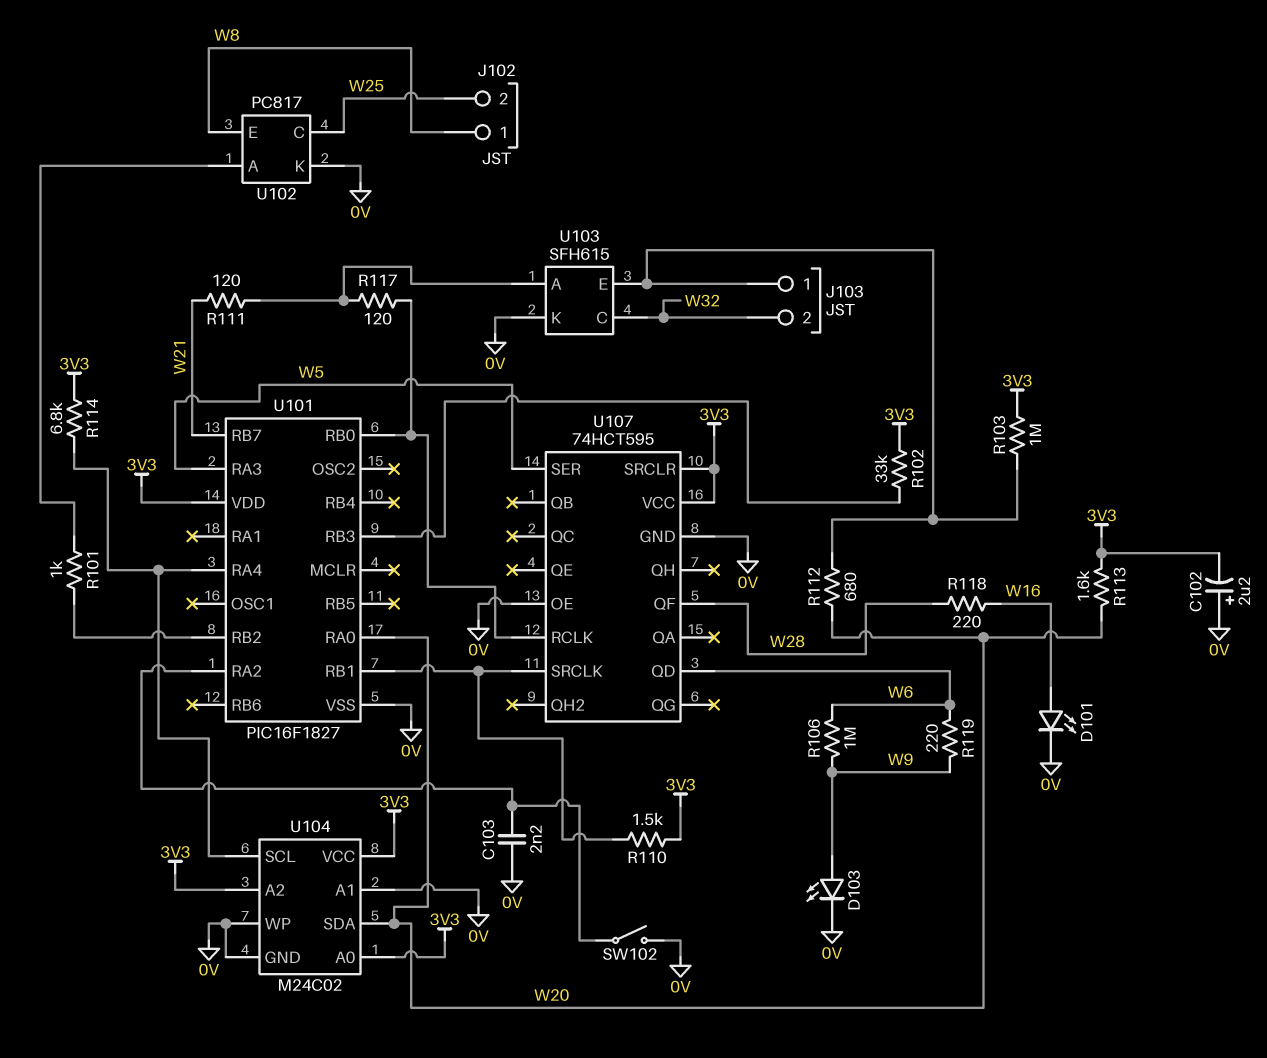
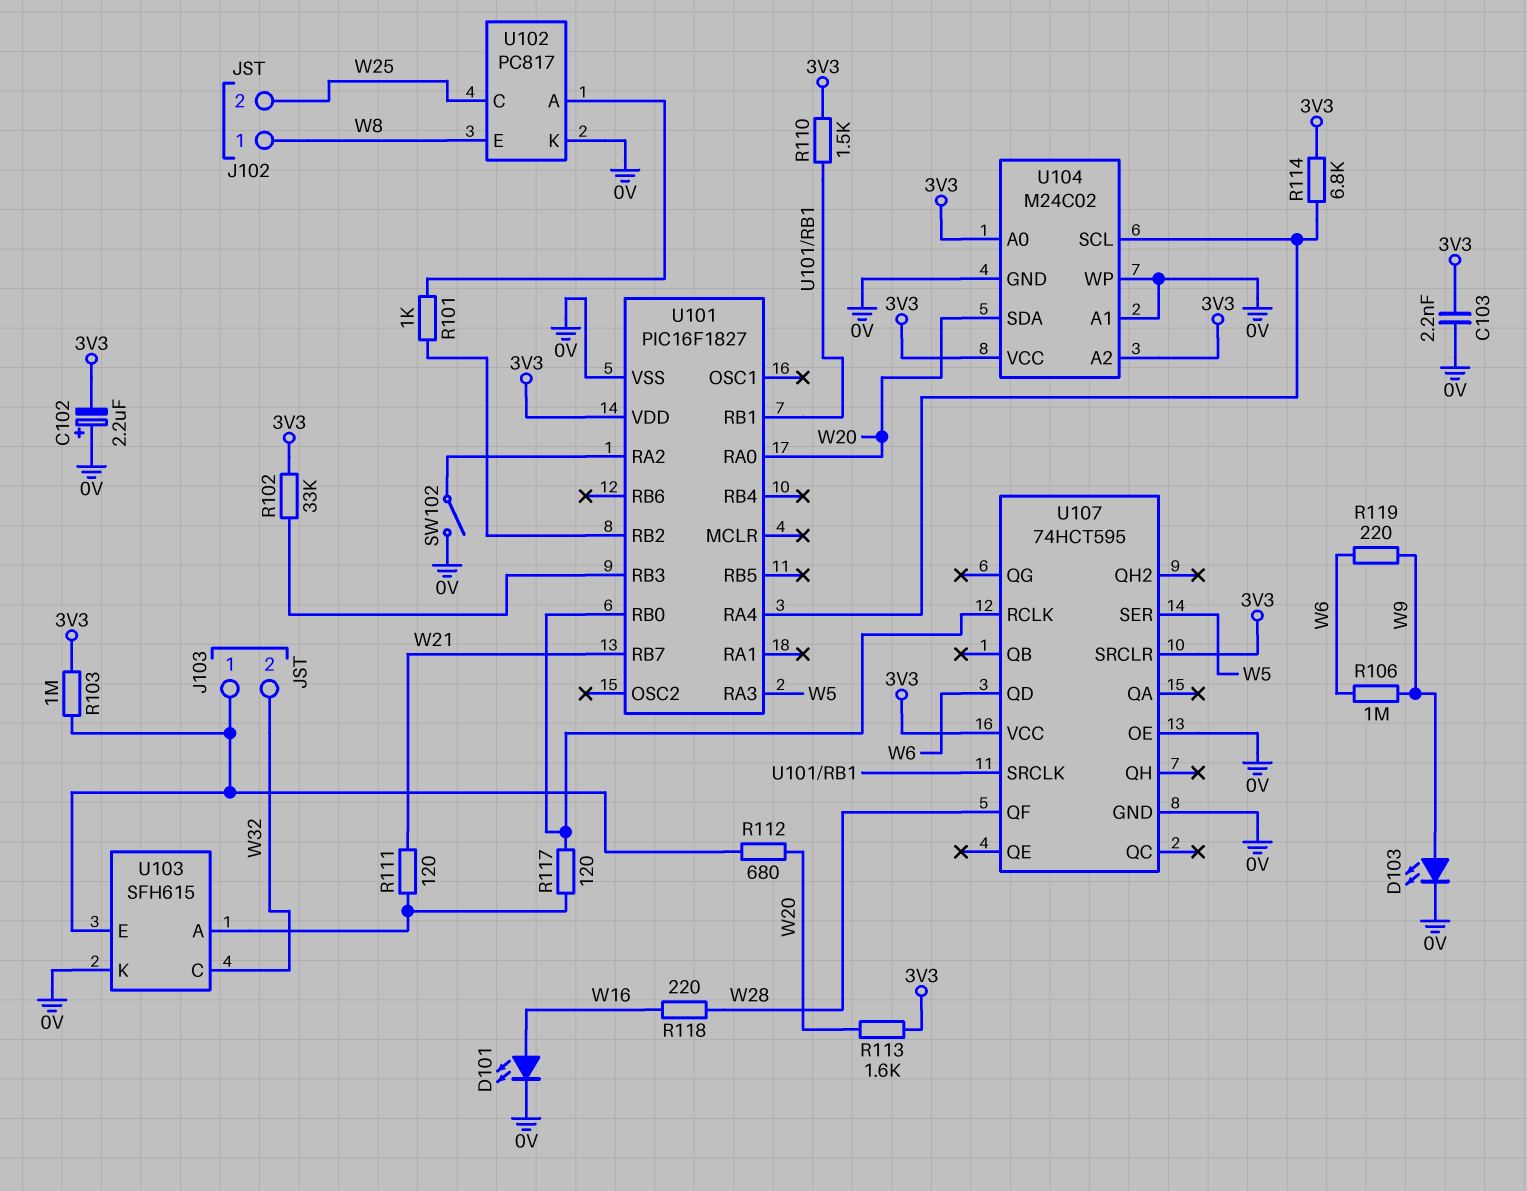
C103: 2.2nF (0V, U101/RA2) -> 2.2nF (0V, 3V3)

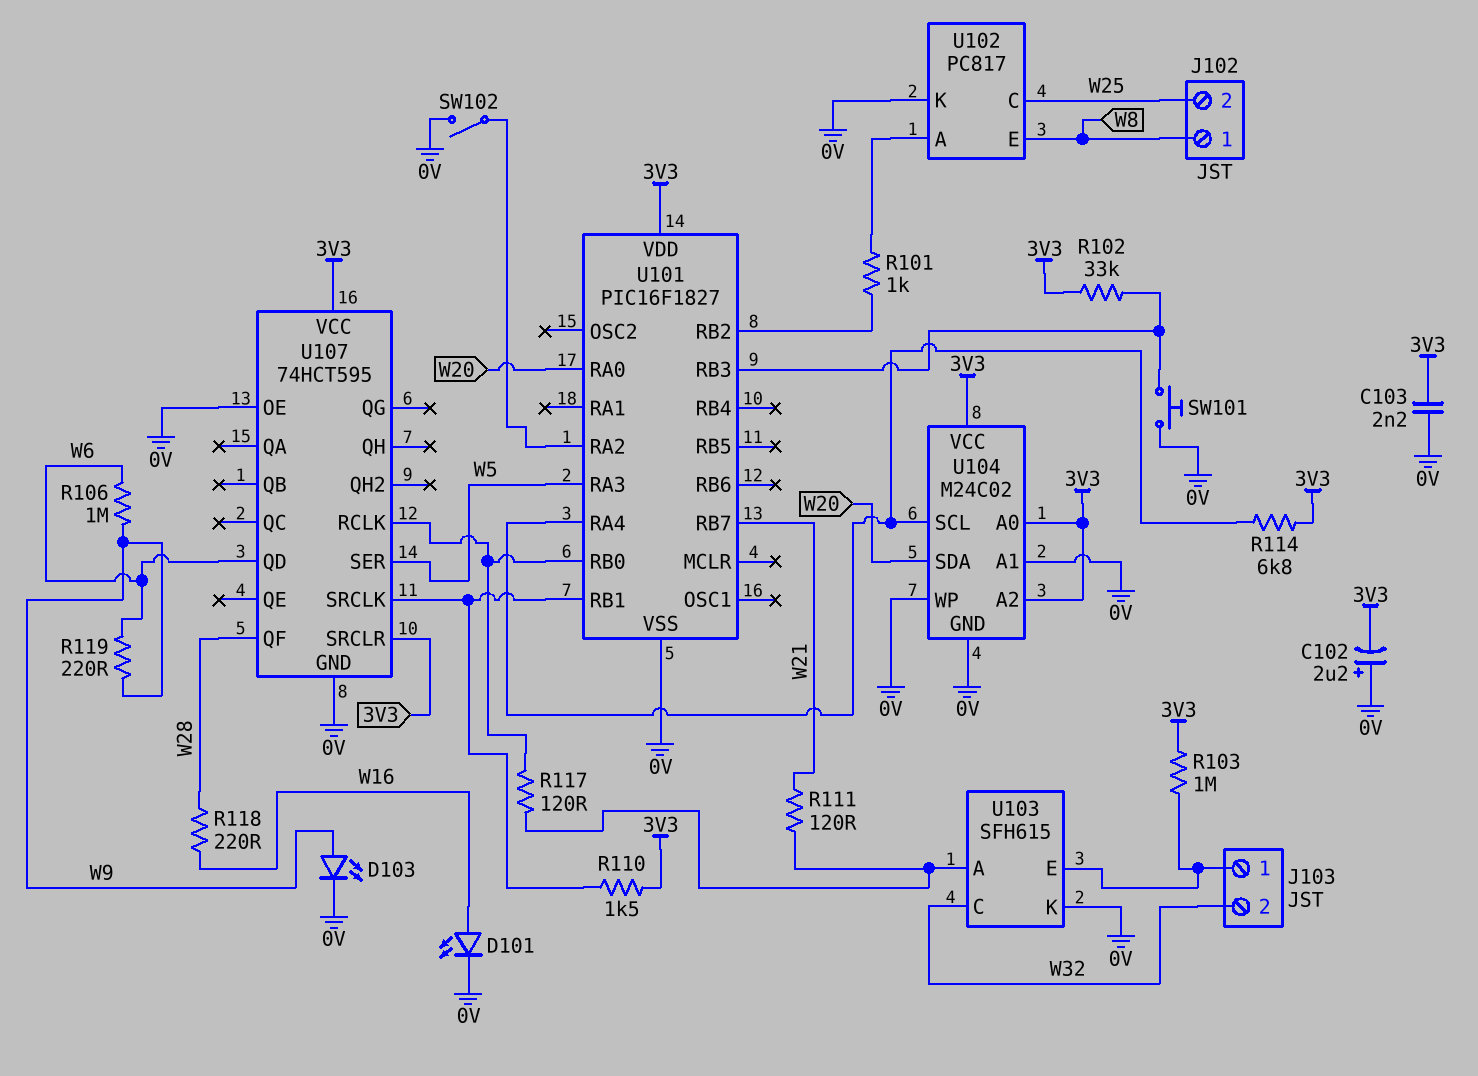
R112: 680 (J103/1, W20) -> none
R113: 1.6k (3V3, W20) -> none
SW101: none -> button (0V, U101/RB3)

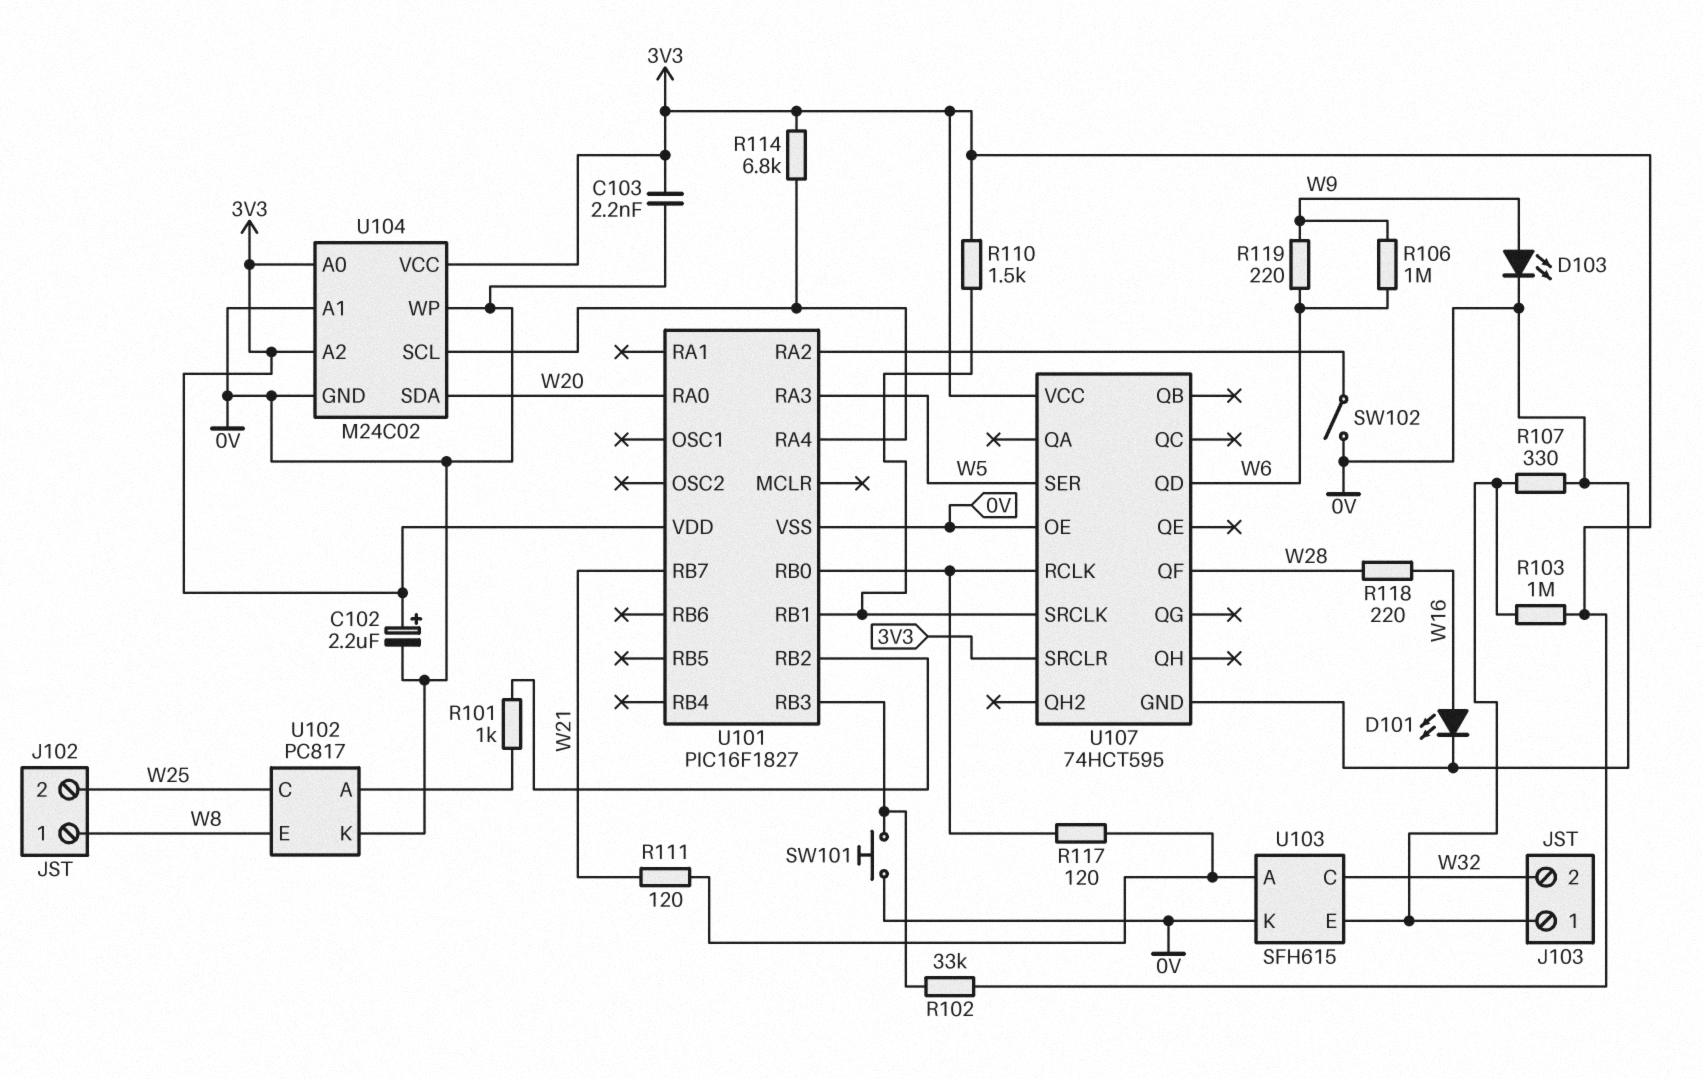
C102: 2.2uF (plus 0V, minus 3V3) -> 2.2uF (plus 3V3, minus 0V)
R107: none -> 330 (0V, J103/1)

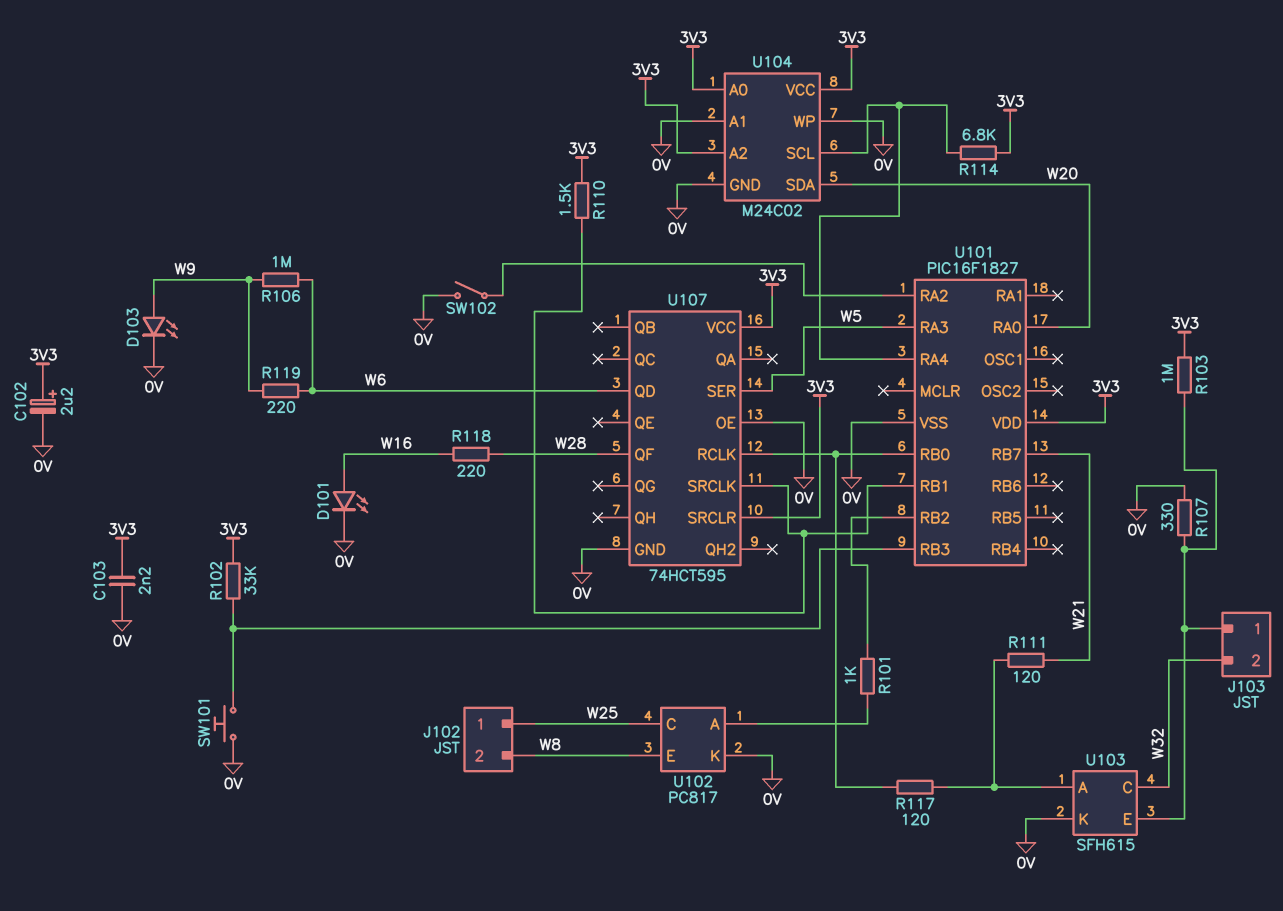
J102 pin 1: W8 -> W25
J102 pin 2: W25 -> W8

